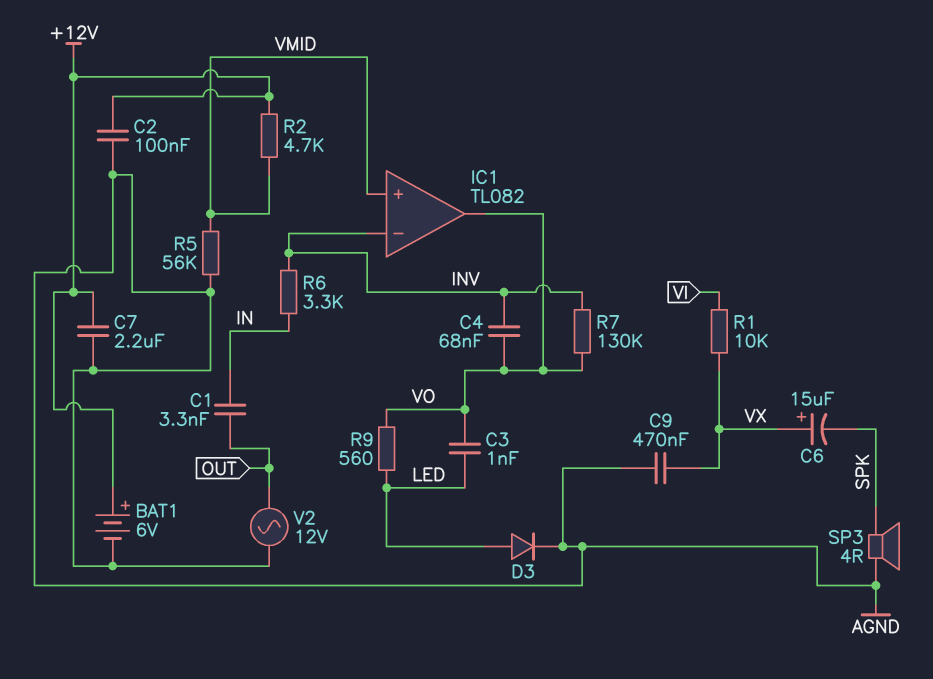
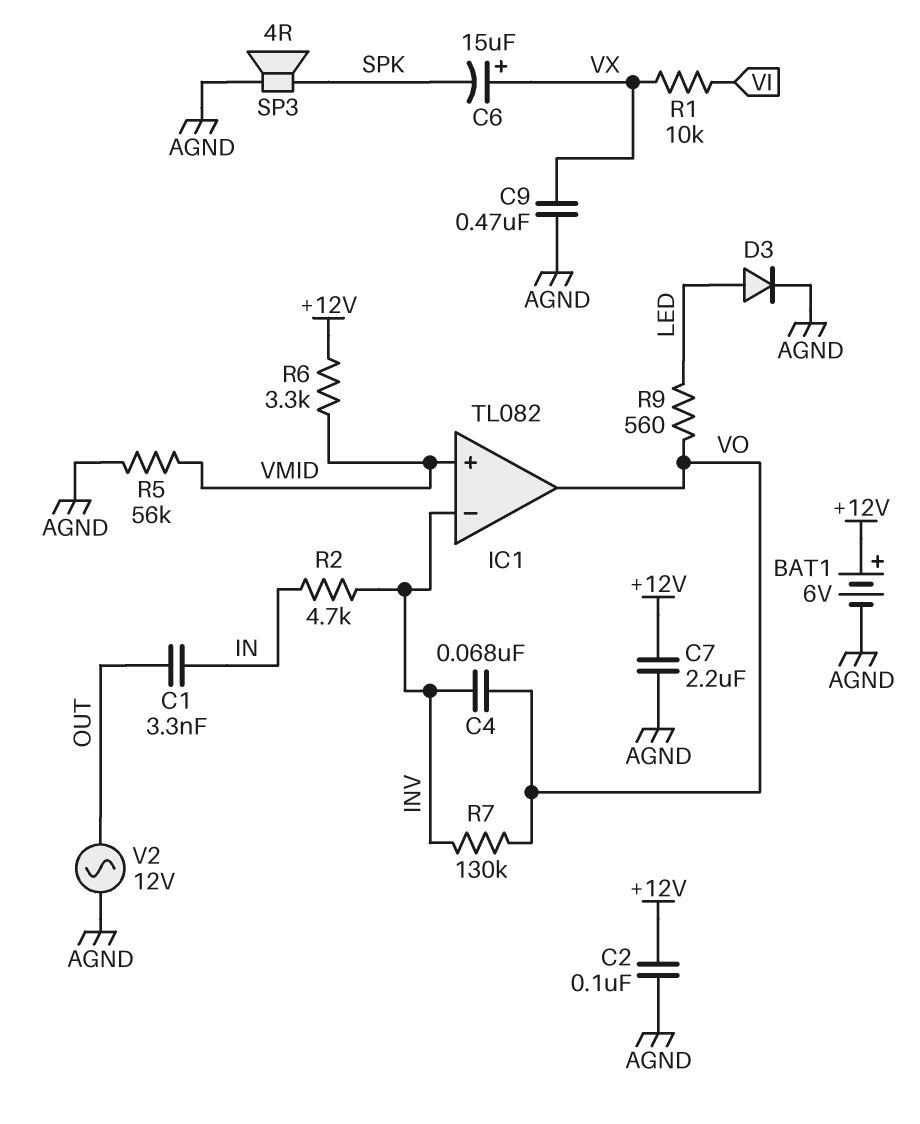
C3: 1nF (LED, VO) -> none
R2: 4.7k (+12V, VMID) -> 4.7k (IN, INV)
R6: 3.3k (IN, INV) -> 3.3k (+12V, VMID)

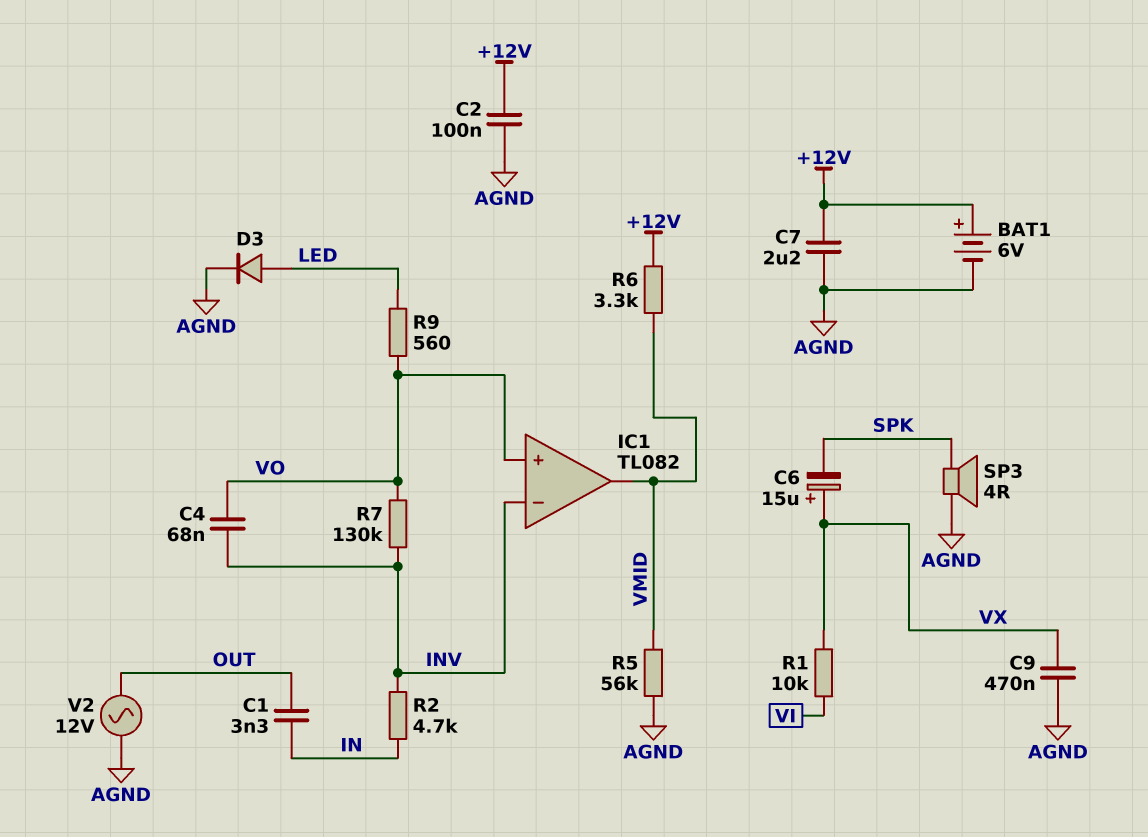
IC1 pin in+: VMID -> VO
IC1 pin out: VO -> VMID

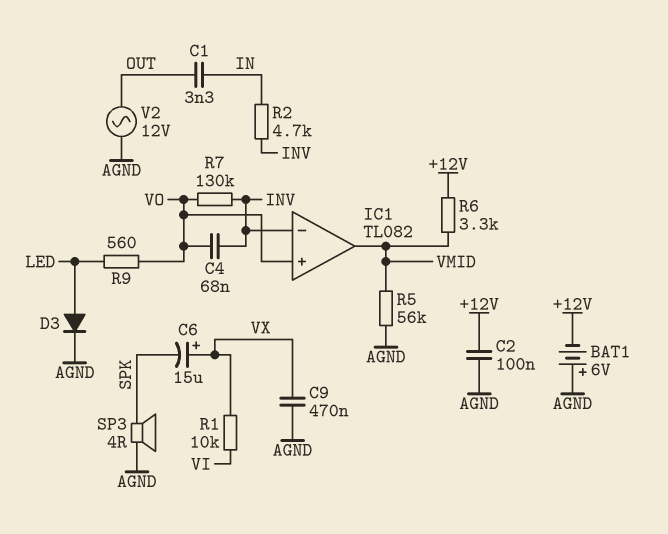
BAT1: 6V (plus +12V, minus AGND) -> 6V (plus AGND, minus +12V)
C7: 2.2uF (+12V, AGND) -> none

